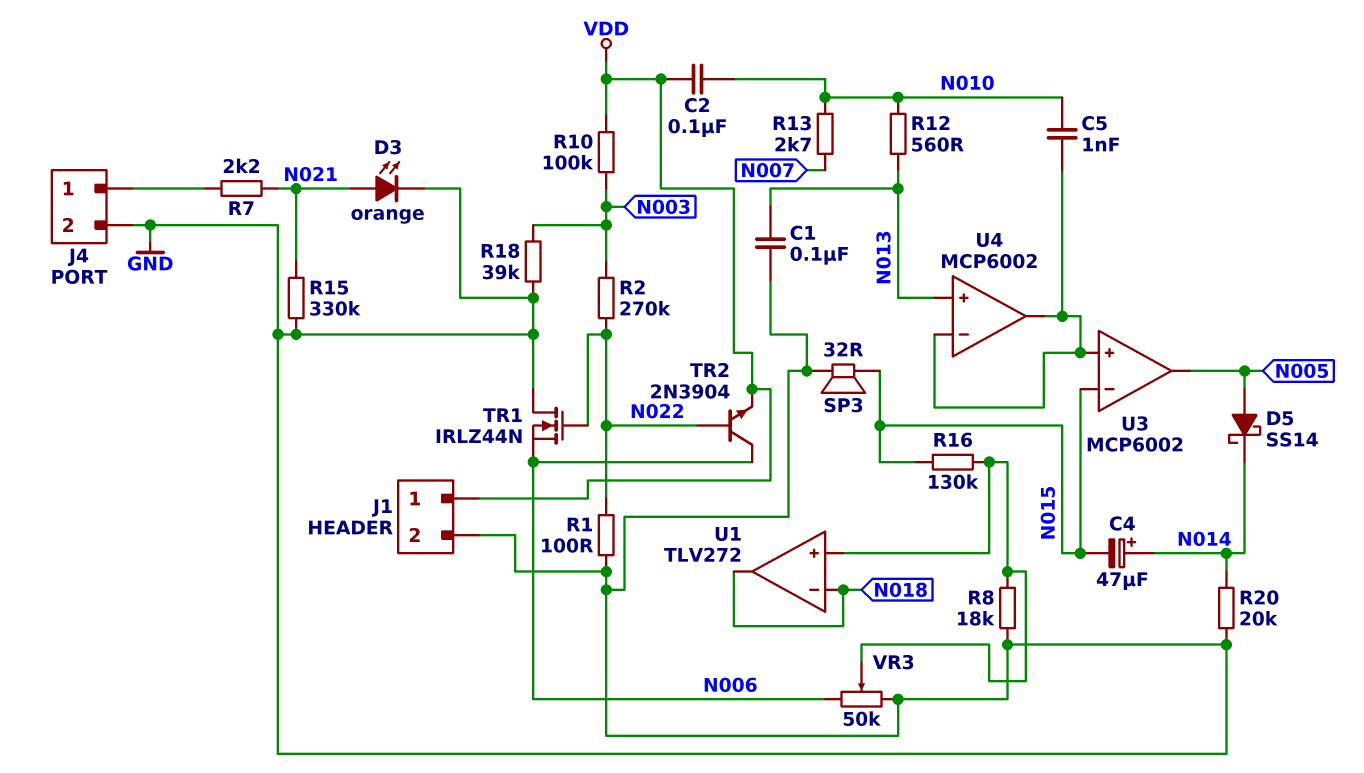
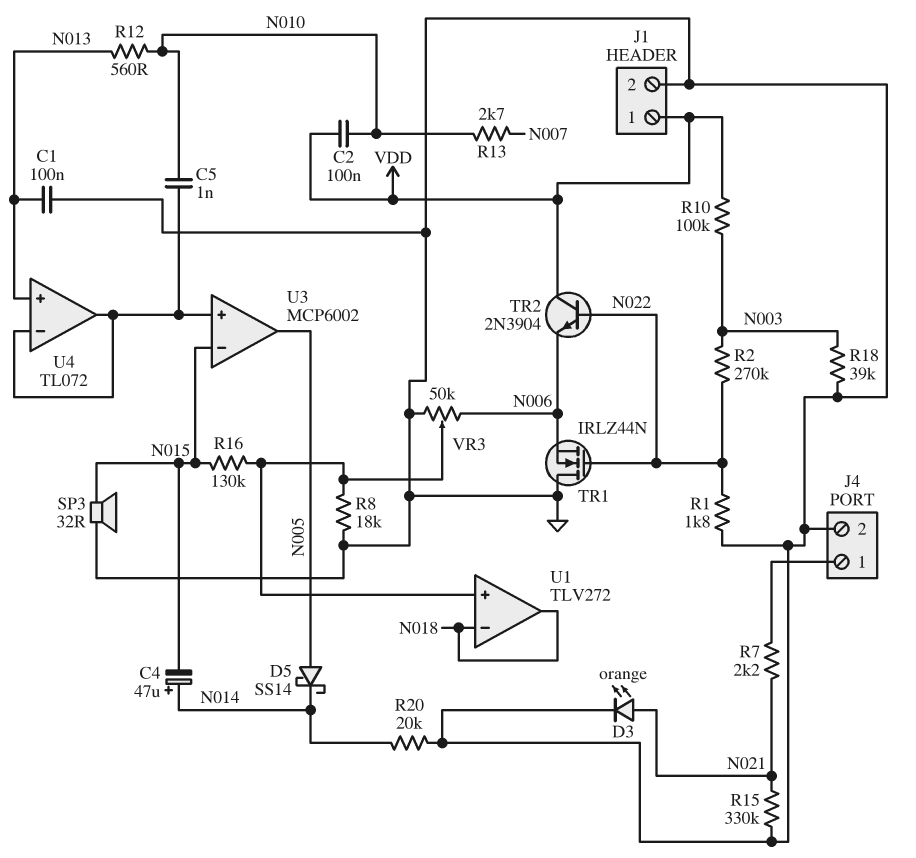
R1: 100 (GND, N022) -> 1.8k (GND, N022)
TR2: NPN 2N3904 (B N022, C N006, E VDD) -> NPN 2N3904 (B N022, C VDD, E N006)
U4: MCP6002 -> TL072

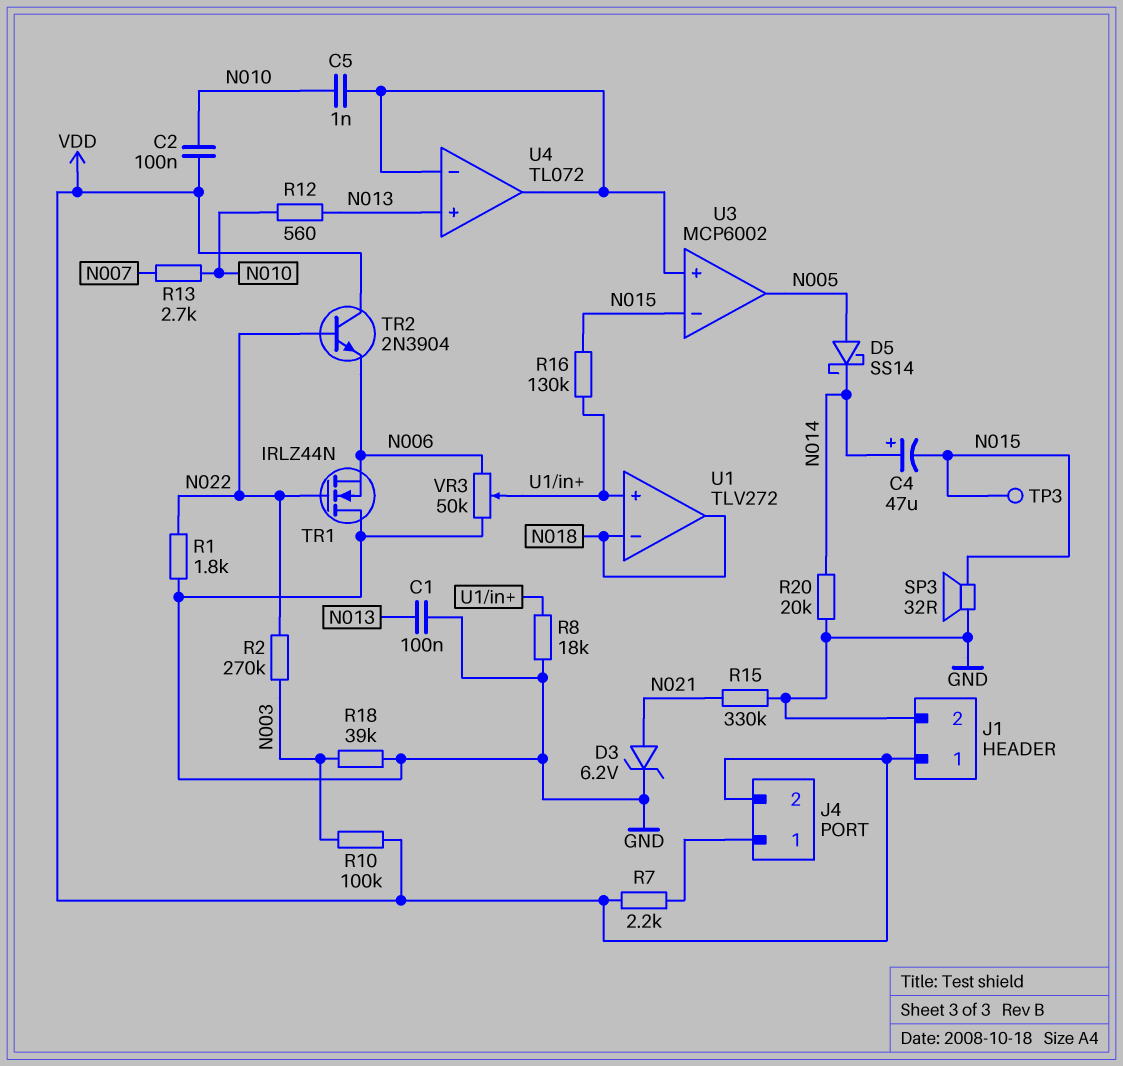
D3: LED orange (A N021, K GND) -> zener 6.2V (A N021, K GND)
J4 pin 2: GND -> VDD
R7: 2.2k (J4/1, N021) -> 2.2k (J4/1, VDD)
TP3: none -> test point (N015)

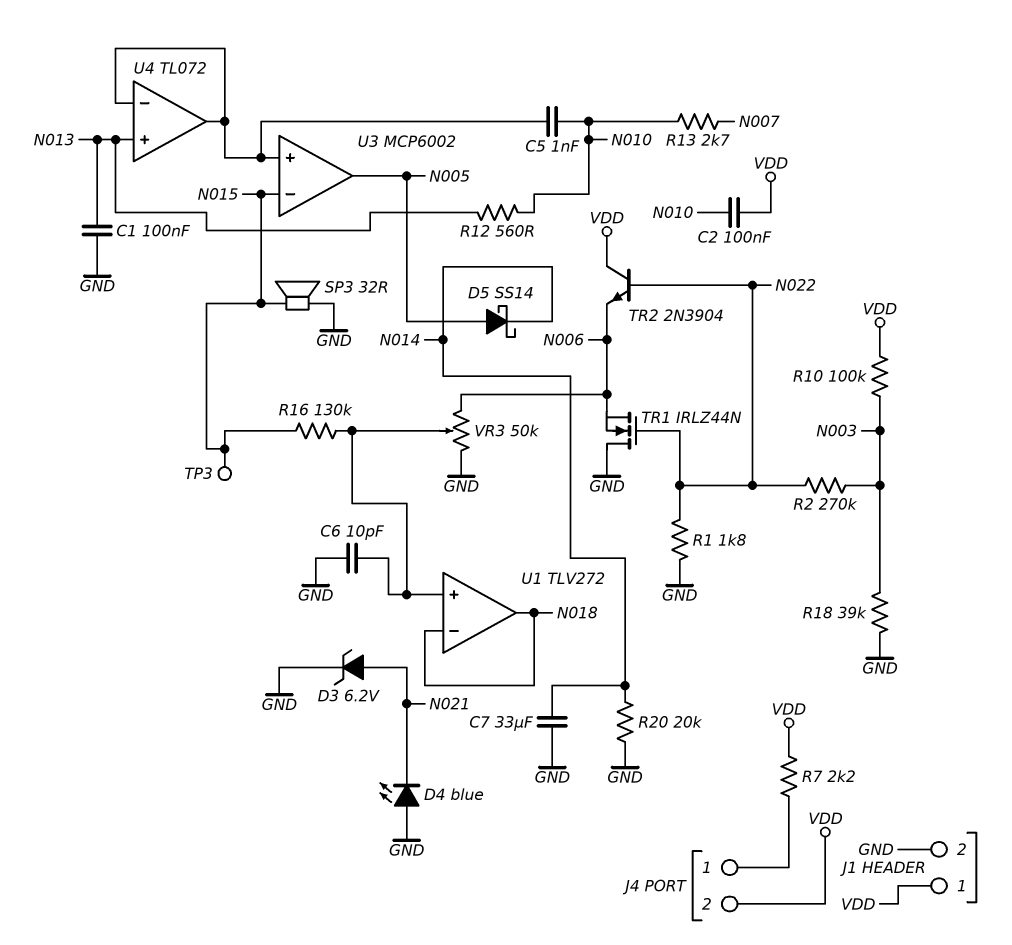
C4: 47uF (plus N014, minus N015) -> none
C6: none -> 10pF (GND, U1/in+)
C7: none -> 33uF (GND, N014)
D4: none -> LED blue (A GND, K N021)
R8: 18k (GND, U1/in+) -> none
R15: 330k (GND, N021) -> none

